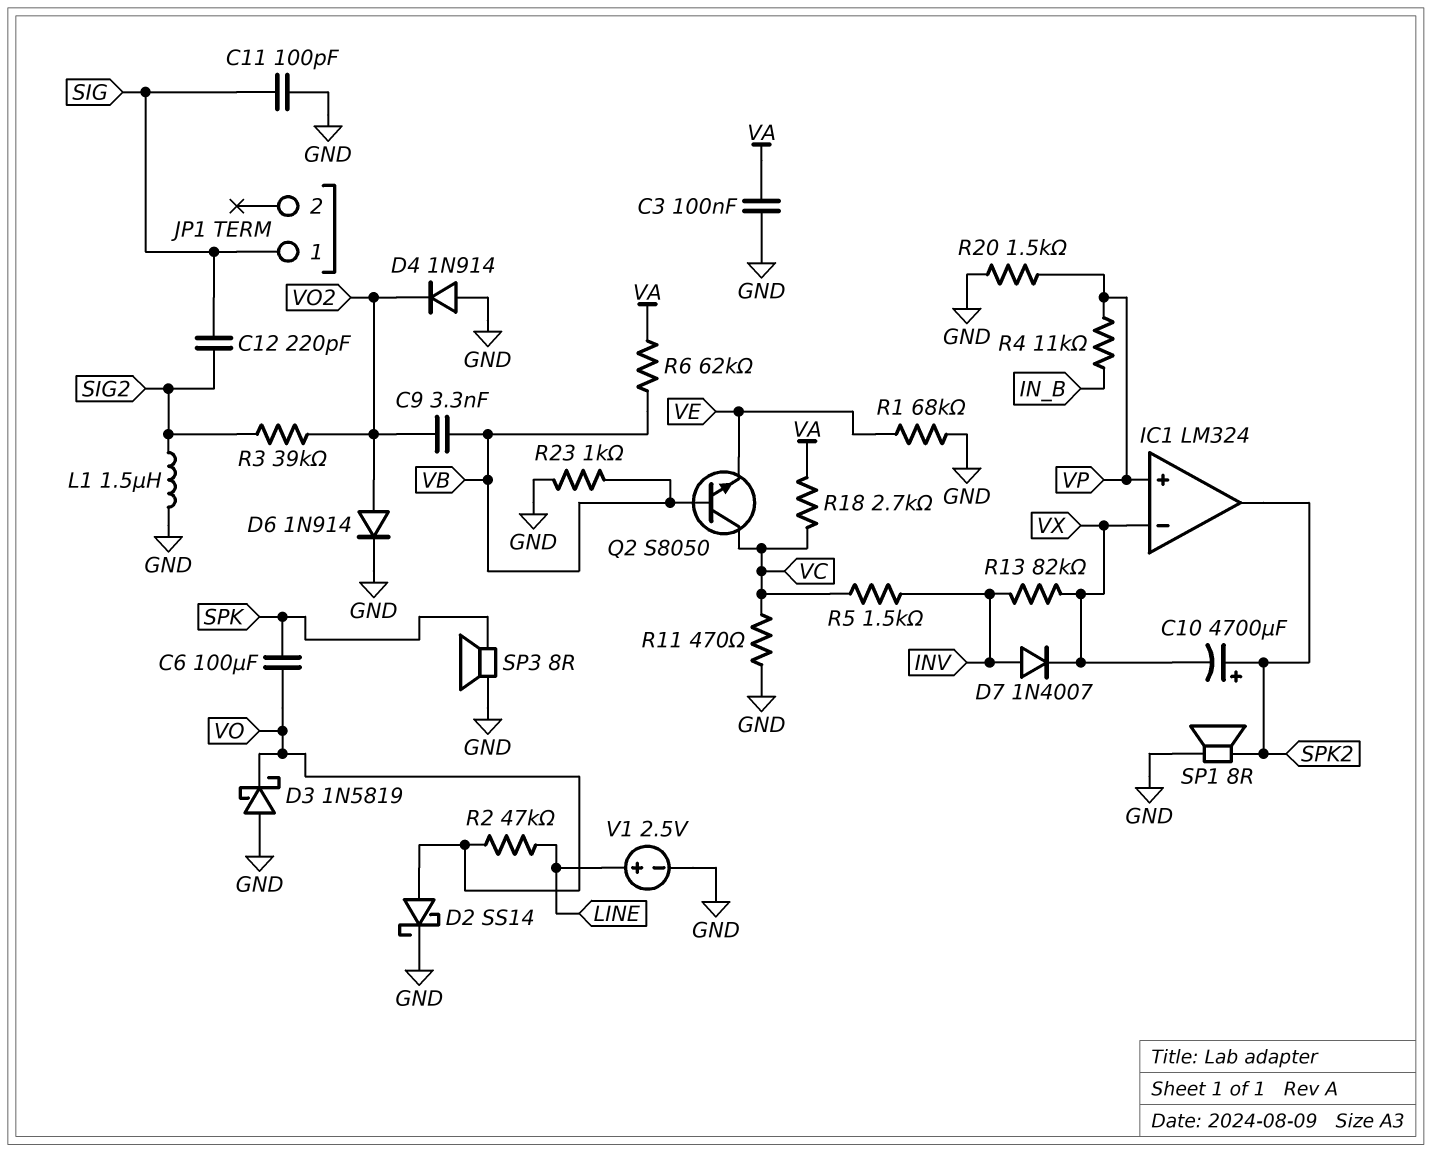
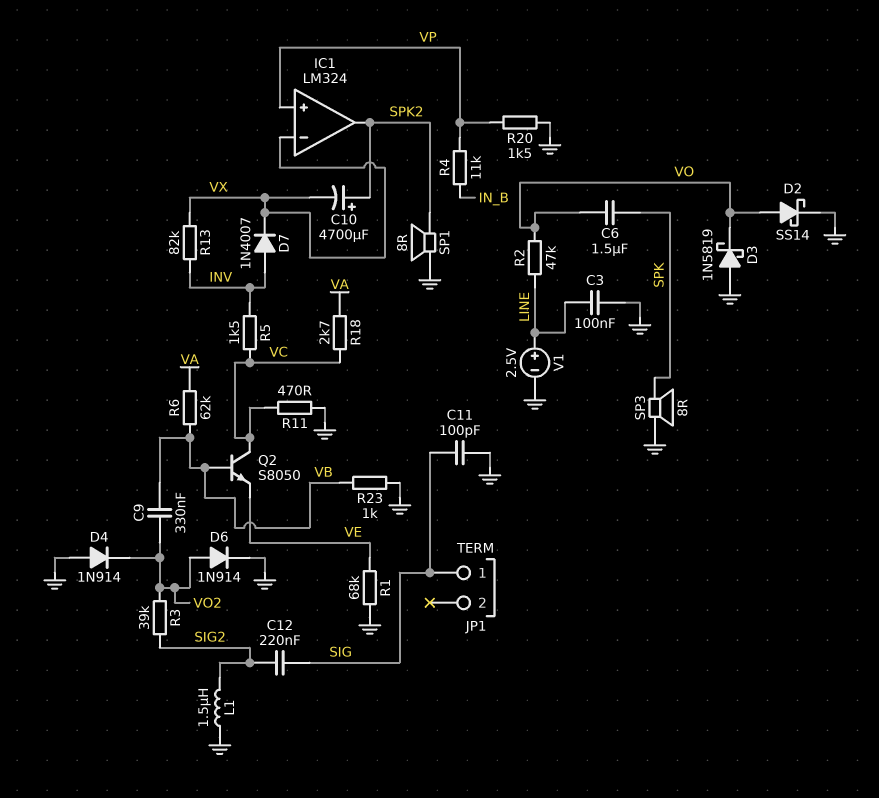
C3: 100nF (GND, VA) -> 100nF (GND, LINE)
C6: 100uF (SPK, VO) -> 1.5uF (SPK, VO)
C9: 3.3nF (VB, VO2) -> 330nF (VB, VO2)
C12: 220pF (SIG, SIG2) -> 220nF (SIG, SIG2)

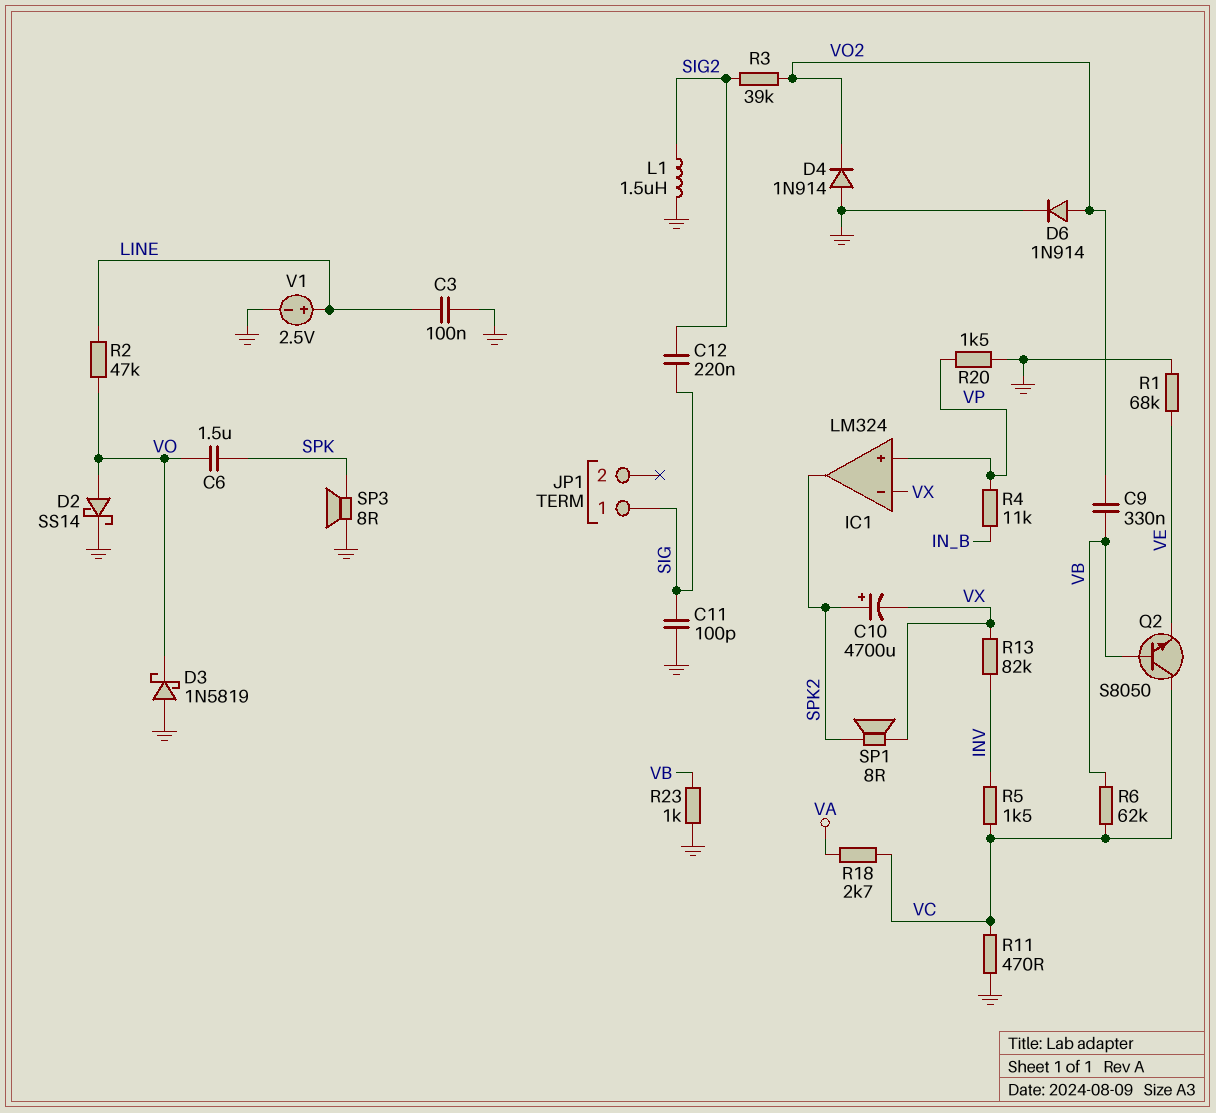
D7: diode 1N4007 (A INV, K VX) -> none
R6: 62k (VA, VB) -> 62k (VB, VC)
SP1: speaker 8R (GND, SPK2) -> speaker 8R (SPK2, VX)

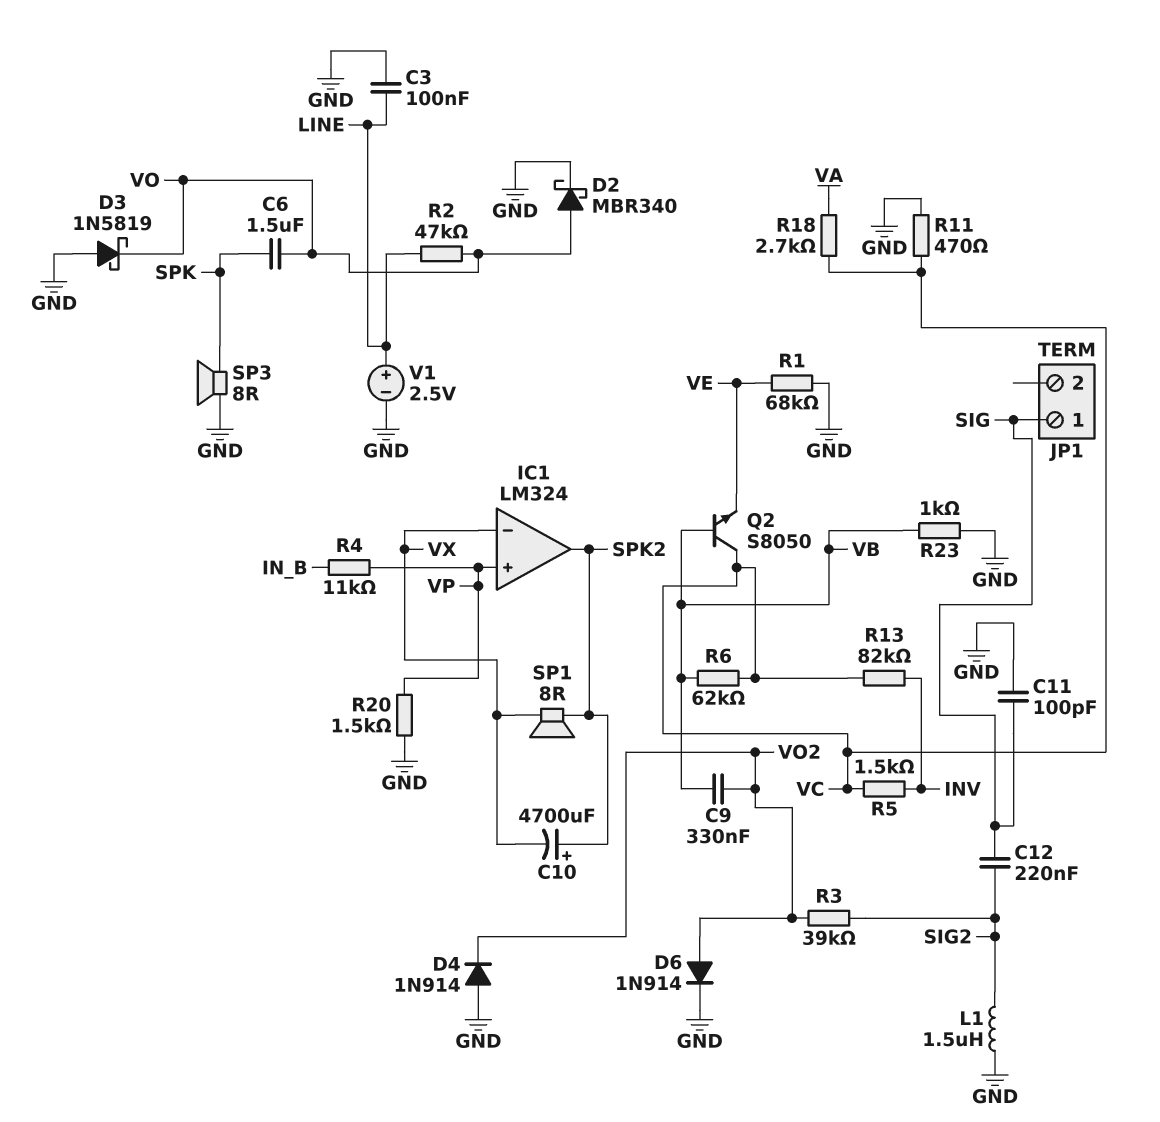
D2: schottky SS14 (A VO, K GND) -> schottky MBR340 (A VO, K GND)
R13: 82k (INV, VX) -> 82k (INV, VC)

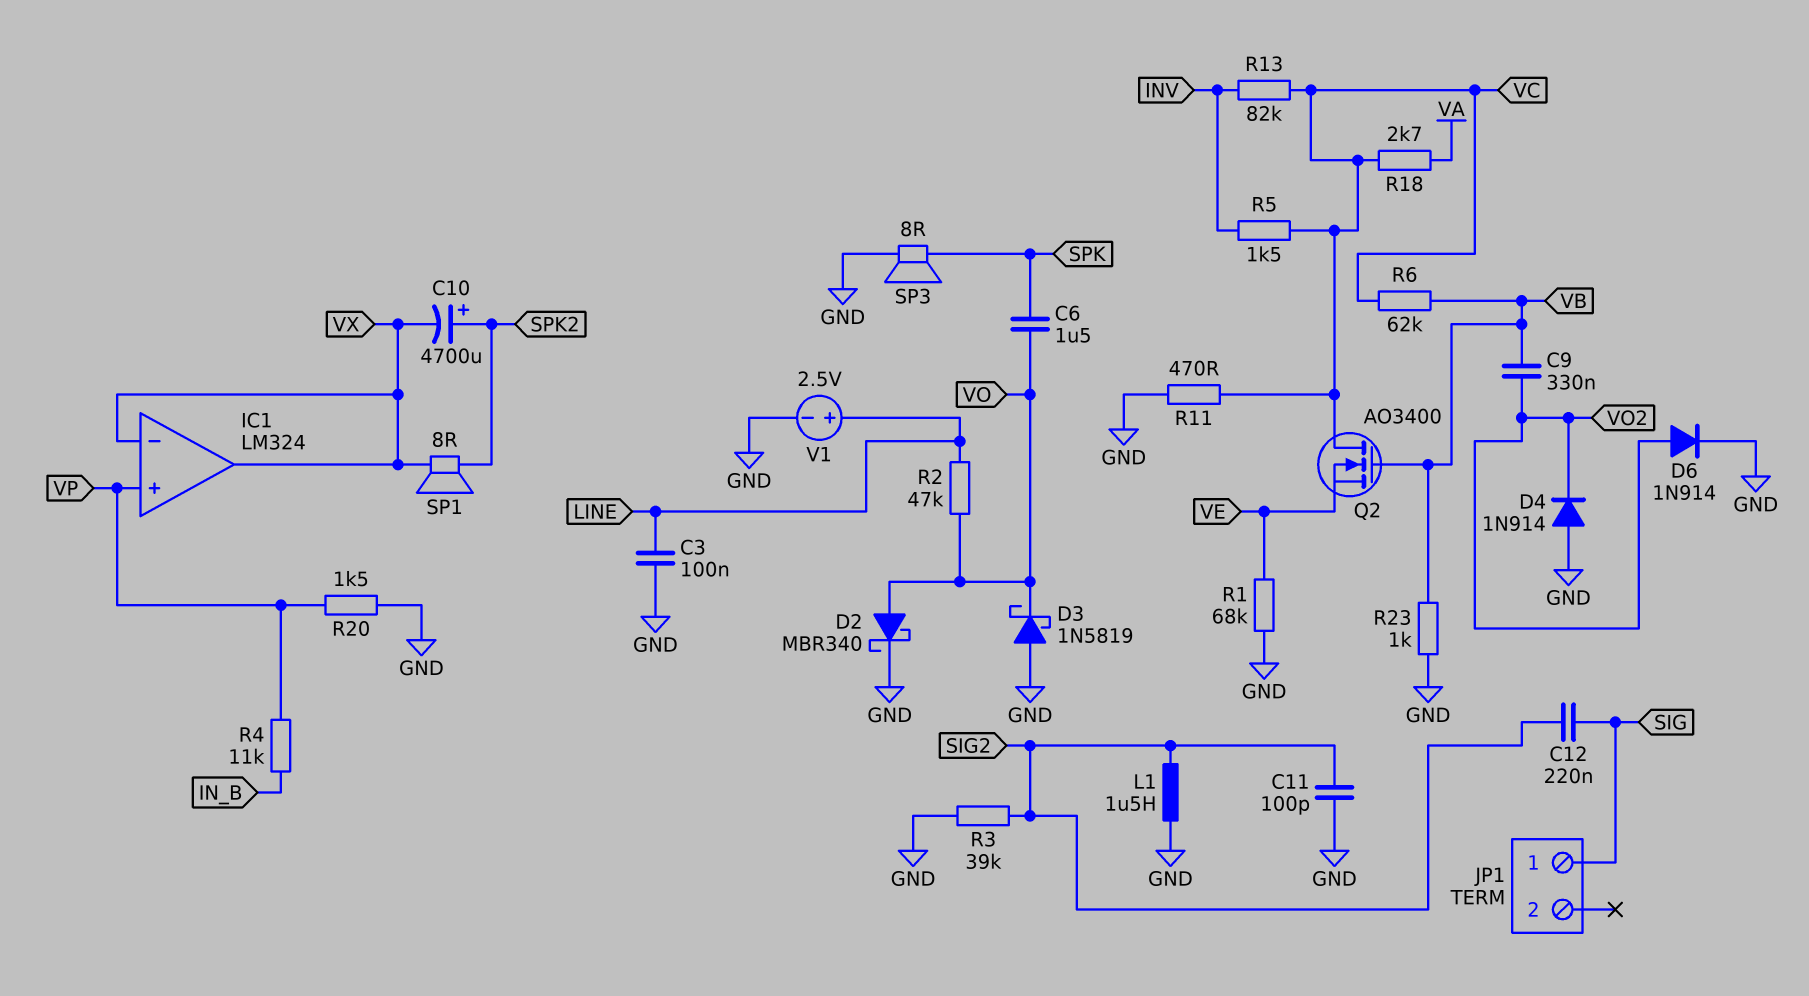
C11: 100pF (GND, SIG) -> 100pF (GND, SIG2)
IC1 pin out: SPK2 -> VX
Q2: NPN S8050 (B VB, C VC, E VE) -> NMOS AO3400 (G VB, D VC, S VE)
R3: 39k (SIG2, VO2) -> 39k (GND, SIG2)

